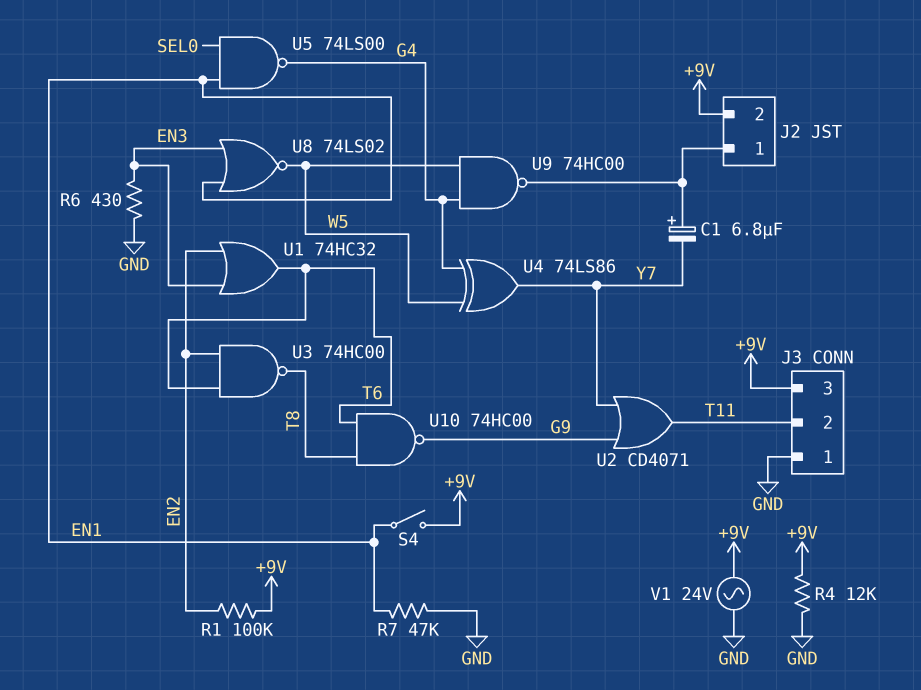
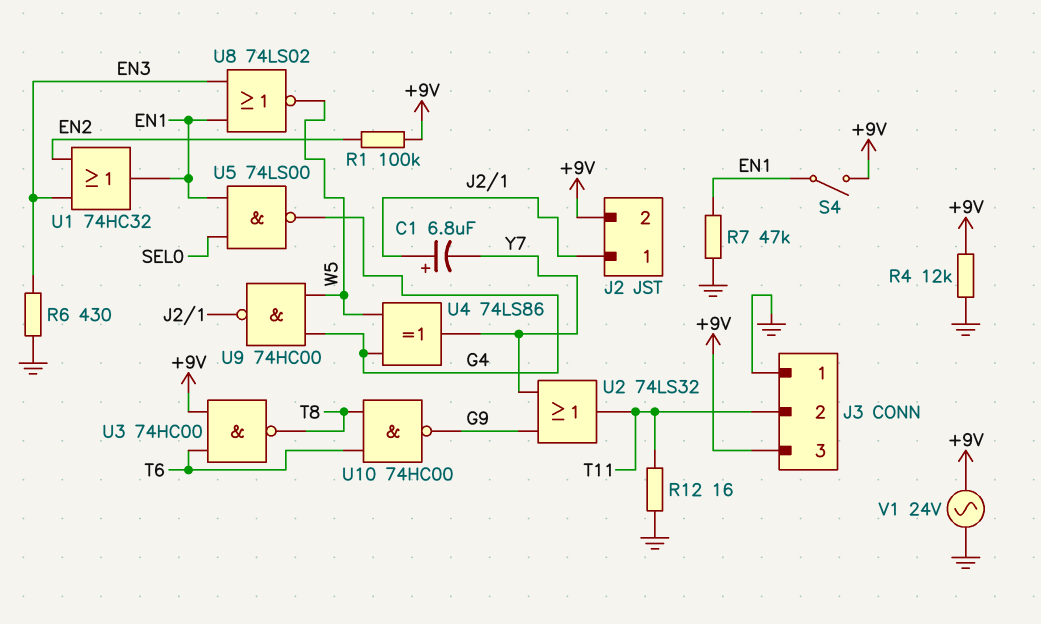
R12: none -> 16 (GND, T11)
U1: OR 74HC32 (in EN2, in EN3, out T6) -> OR 74HC32 (in EN2, in EN3, out EN1)
U2: OR CD4071 (in G9, in Y7, out T11) -> OR 74LS32 (in G9, in Y7, out T11)
U3: NAND 74HC00 (in EN2, in T6, out T8) -> NAND 74HC00 (in +9V, in T6, out T8)

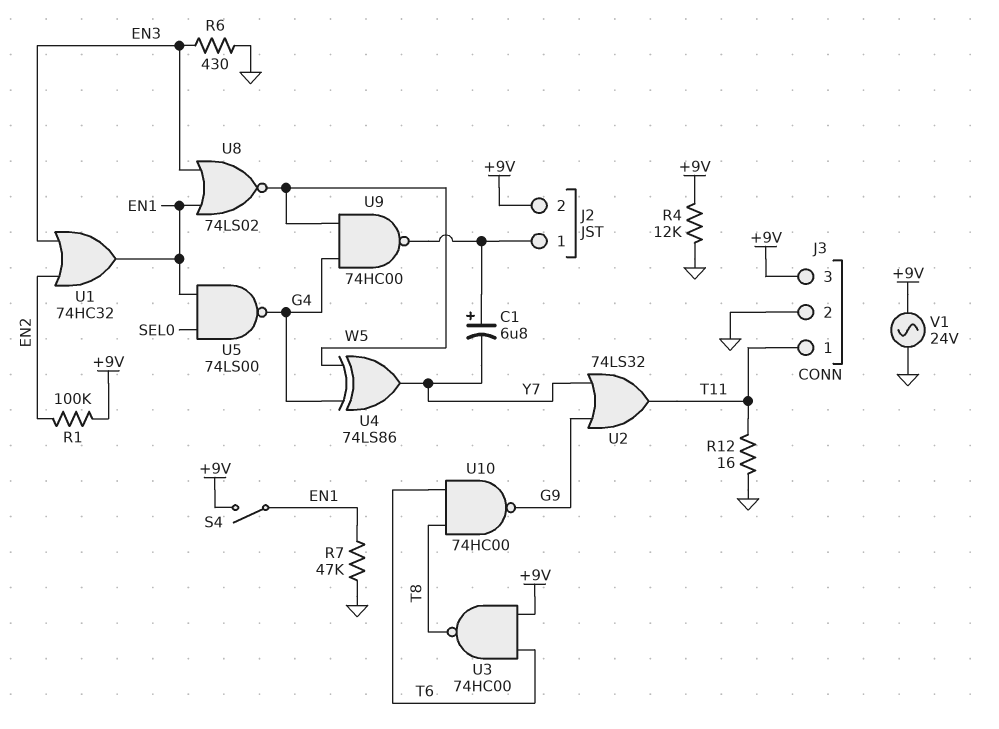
J3 pin 1: GND -> T11
J3 pin 2: T11 -> GND

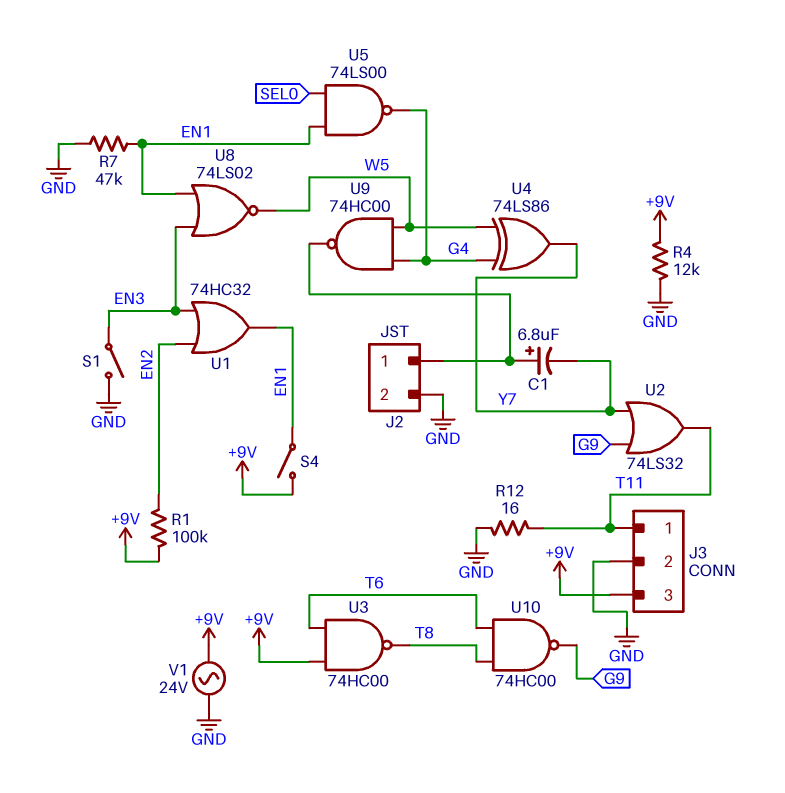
J2 pin 2: +9V -> GND
R6: 430 (EN3, GND) -> none
S1: none -> switch (EN3, GND)

